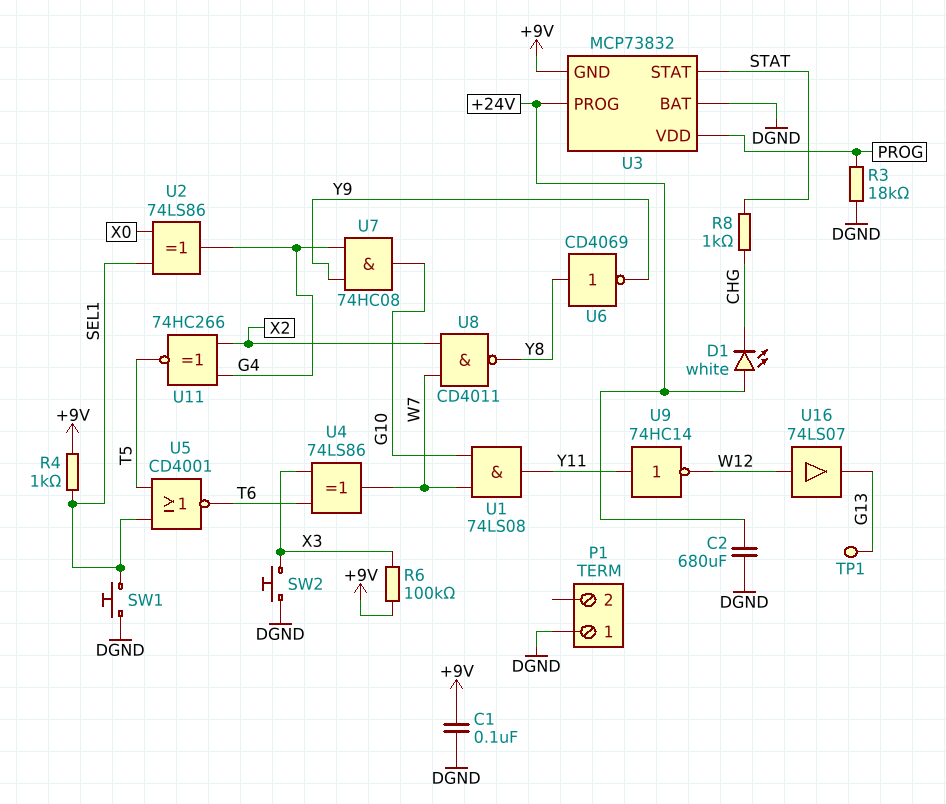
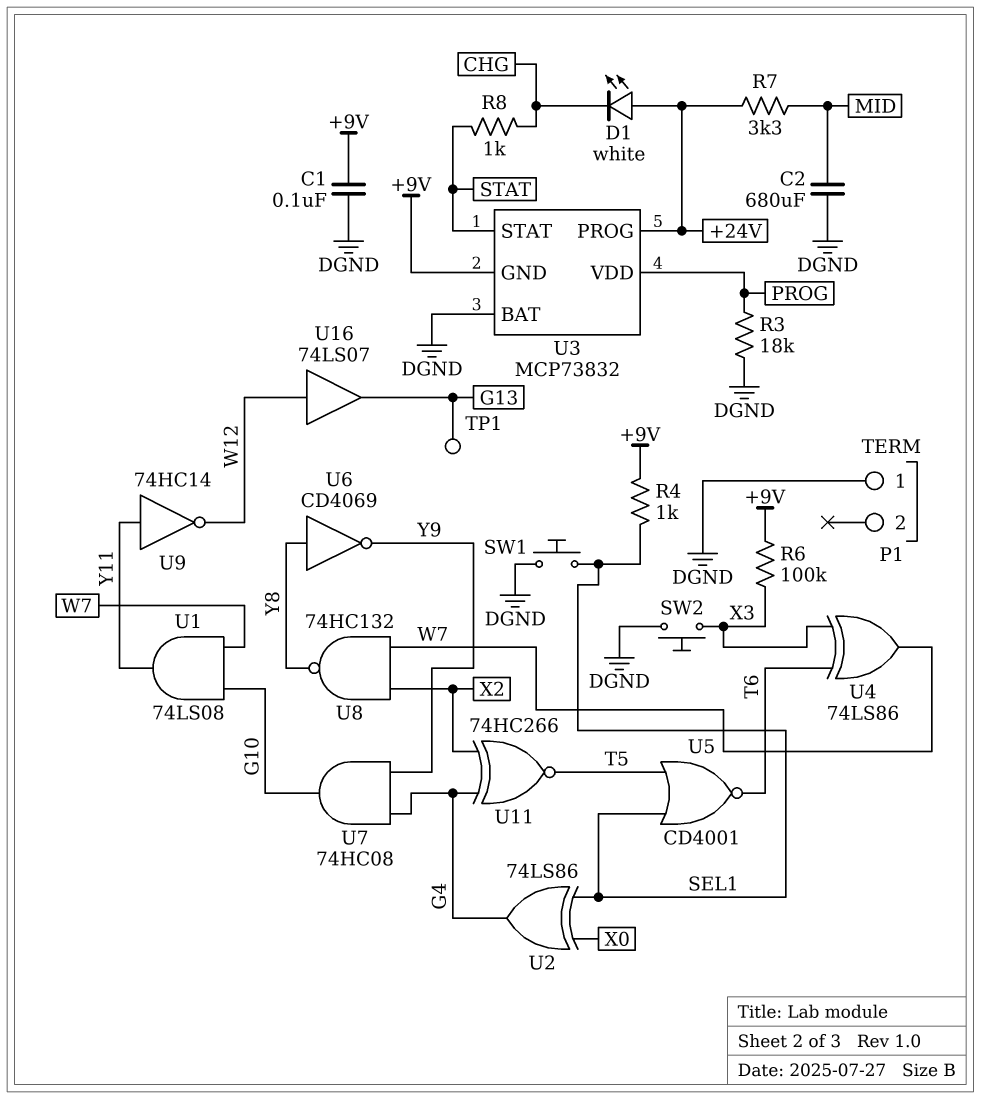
C2: 680uF (+24V, DGND) -> 680uF (DGND, MID)
R7: none -> 3.3k (+24V, MID)
U8: NAND CD4011 (in W7, in X2, out Y8) -> NAND 74HC132 (in W7, in X2, out Y8)

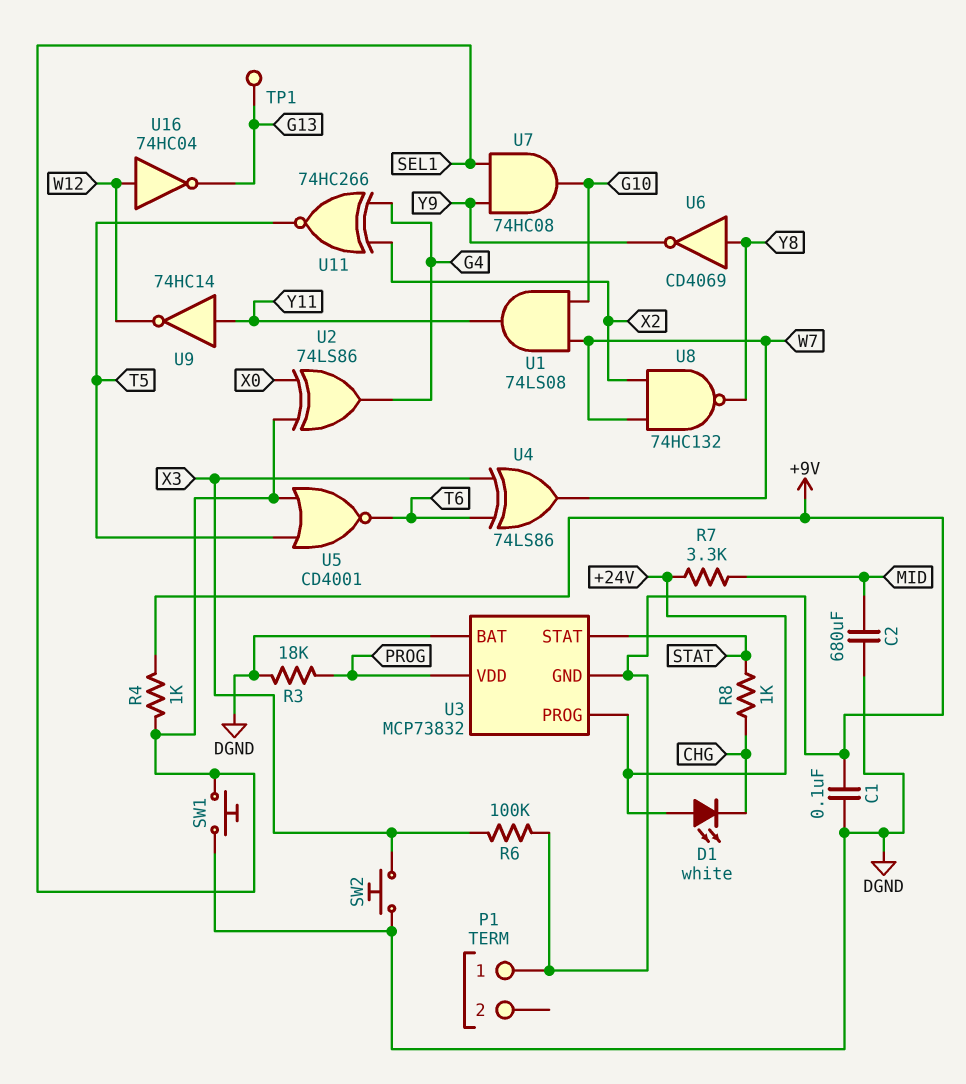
P1 pin 1: DGND -> +9V
U7: AND 74HC08 (in G4, in Y9, out G10) -> AND 74HC08 (in SEL1, in Y9, out G10)
U16: buffer 74LS07 (in W12, out G13) -> NOT 74HC04 (in W12, out G13)

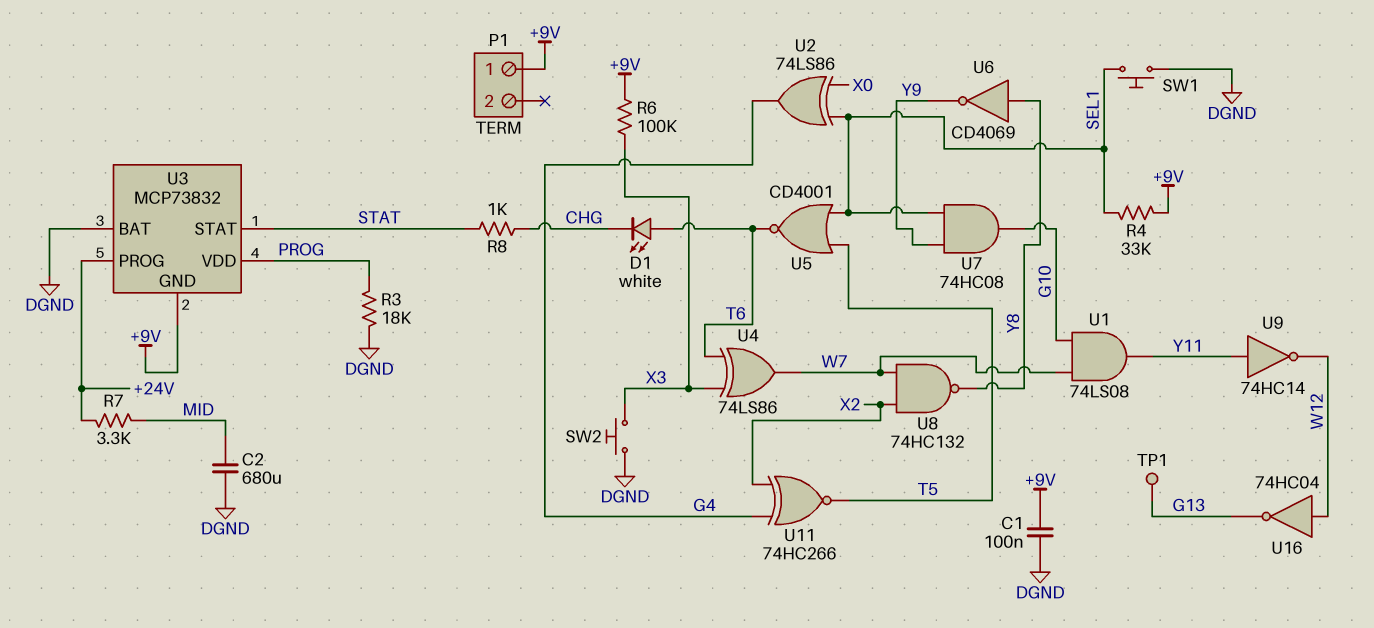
D1: LED white (A +24V, K CHG) -> LED white (A T6, K CHG)
R4: 1k (+9V, SEL1) -> 33k (+9V, SEL1)

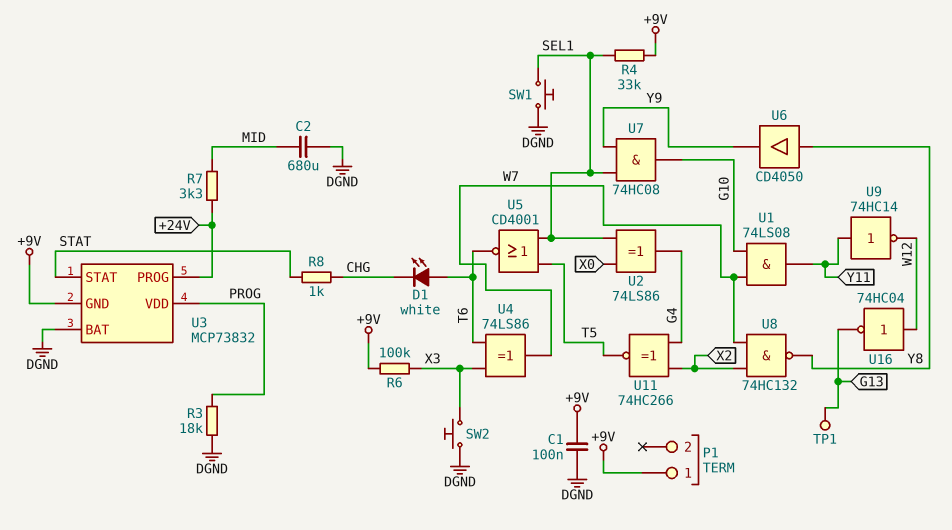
U6: NOT CD4069 (in Y8, out Y9) -> buffer CD4050 (in Y8, out Y9)

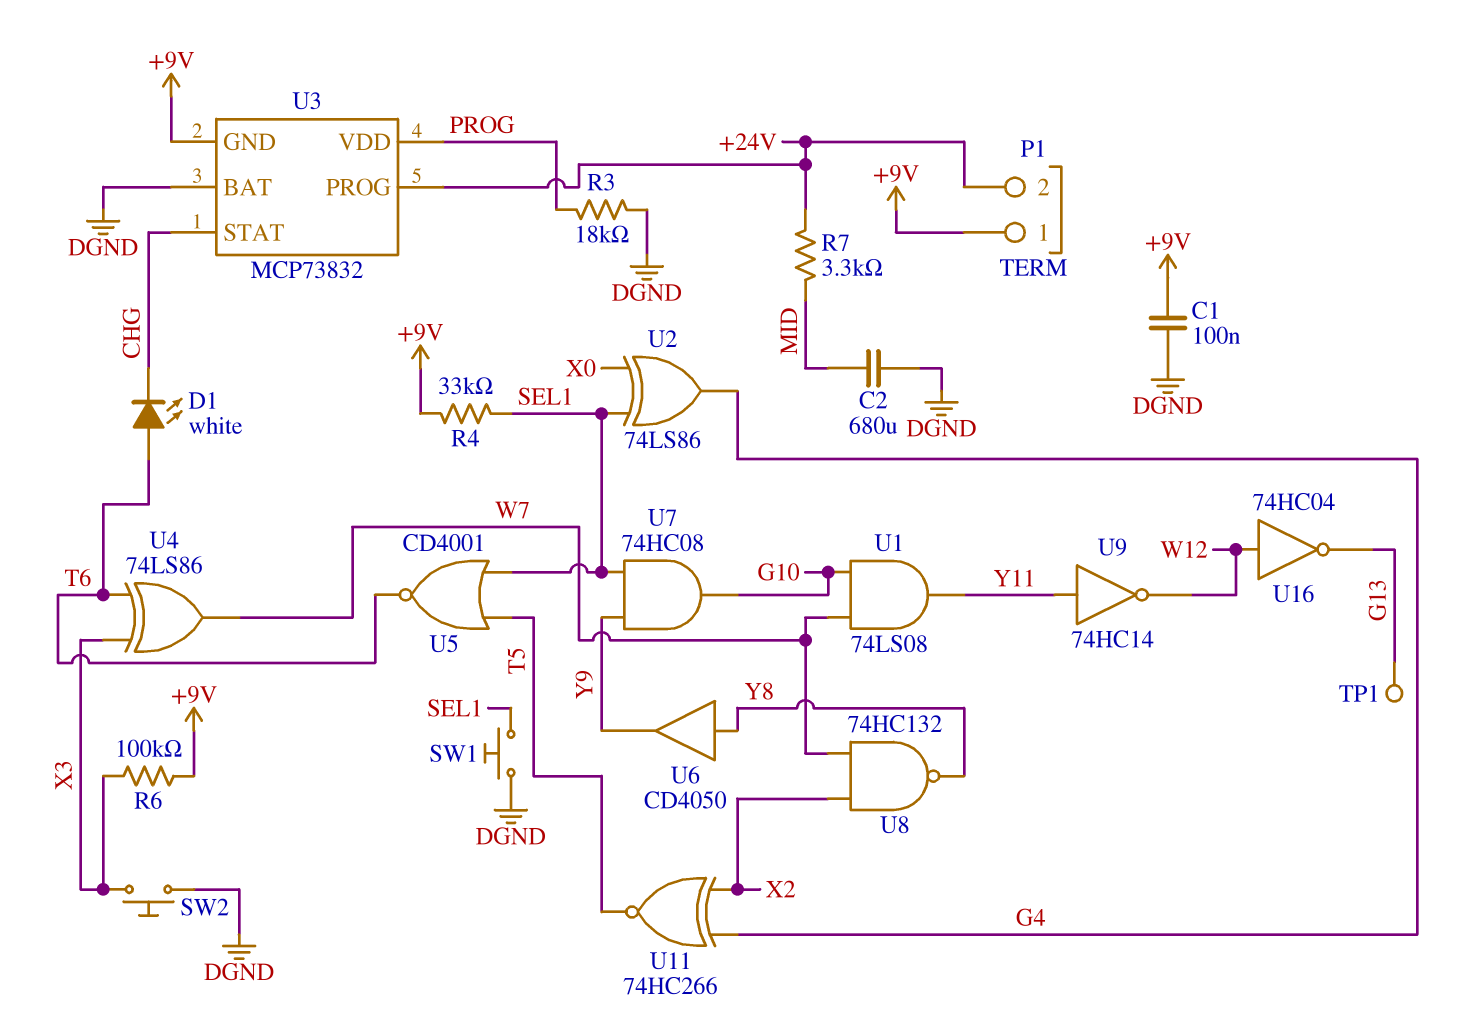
P1 pin 2: none -> +24V
R8: 1k (CHG, STAT) -> none
U3 pin STAT: STAT -> CHG

